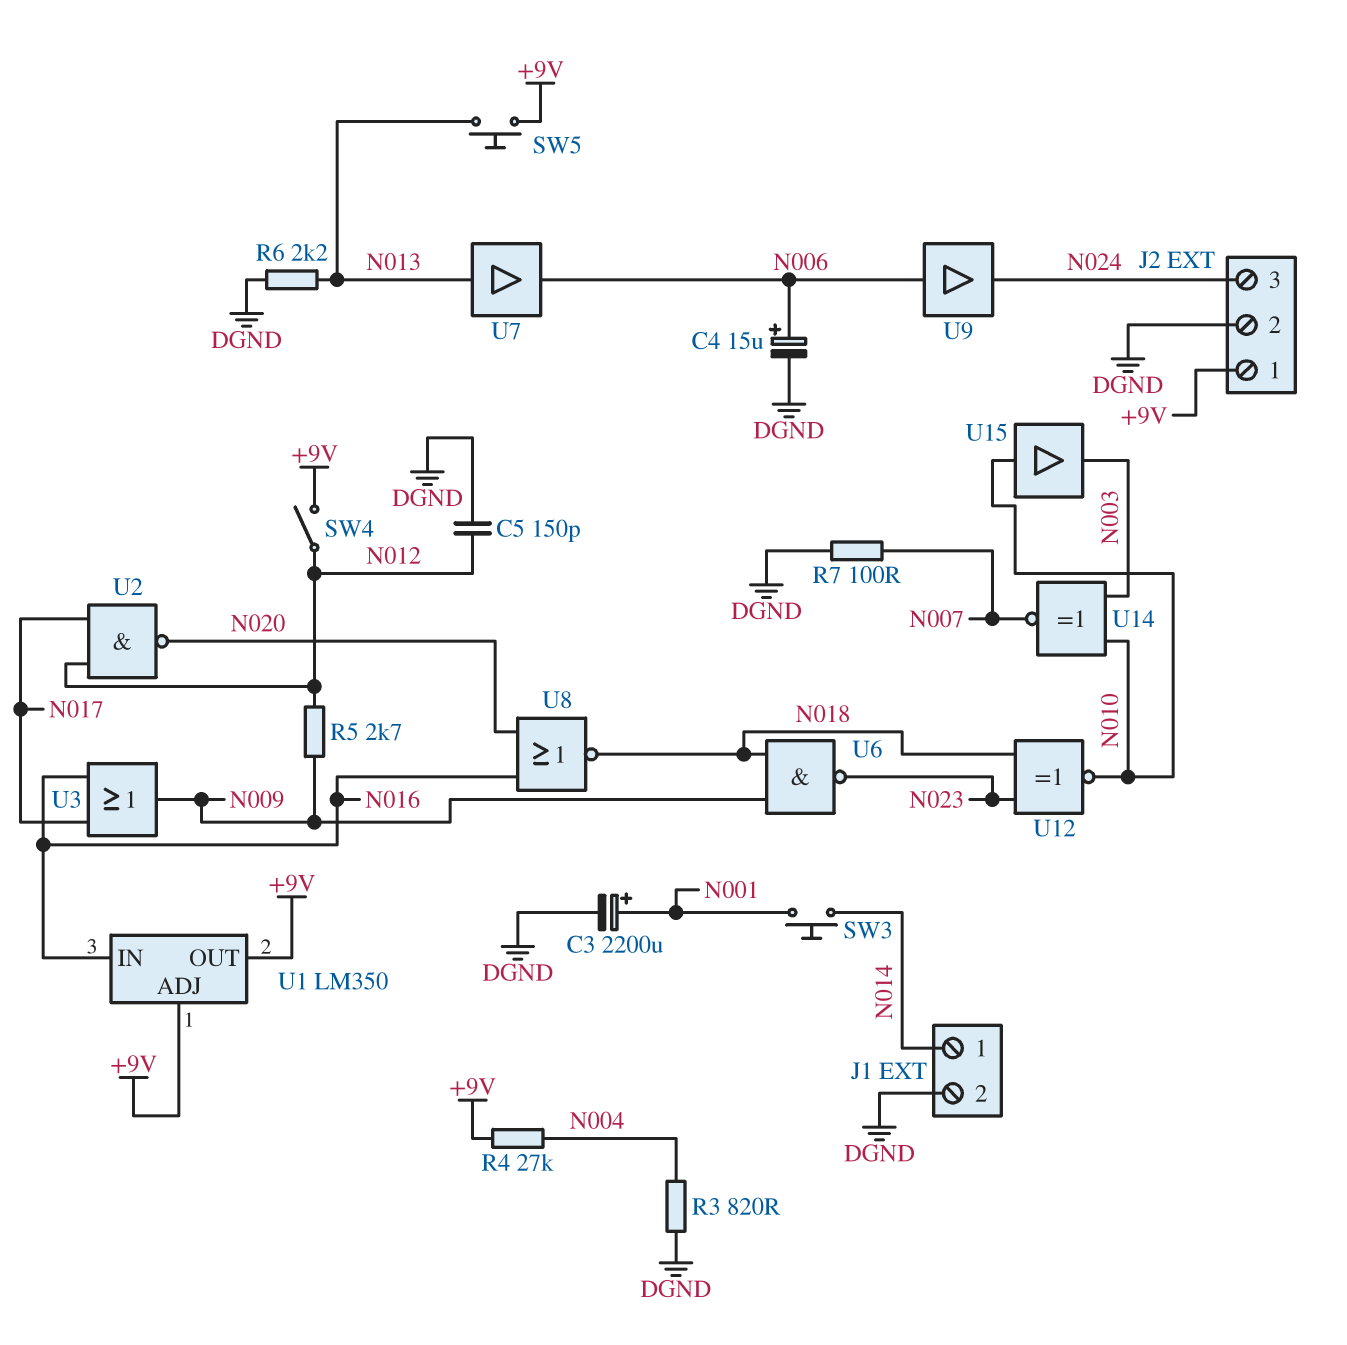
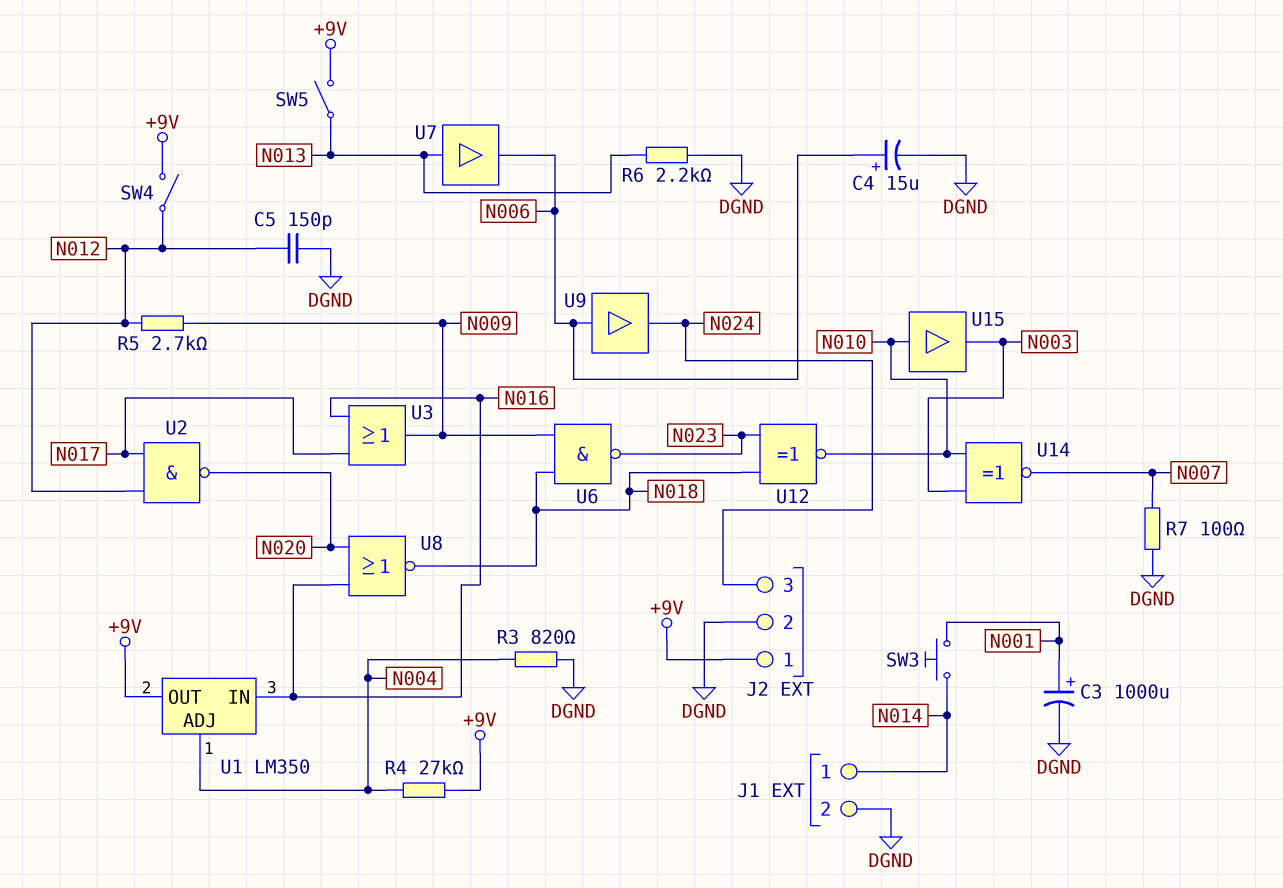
C3: 2200uF (plus N001, minus DGND) -> 1000uF (plus N001, minus DGND)
SW5: button (+9V, N013) -> switch (+9V, N013)
U1 pin ADJ: +9V -> N004

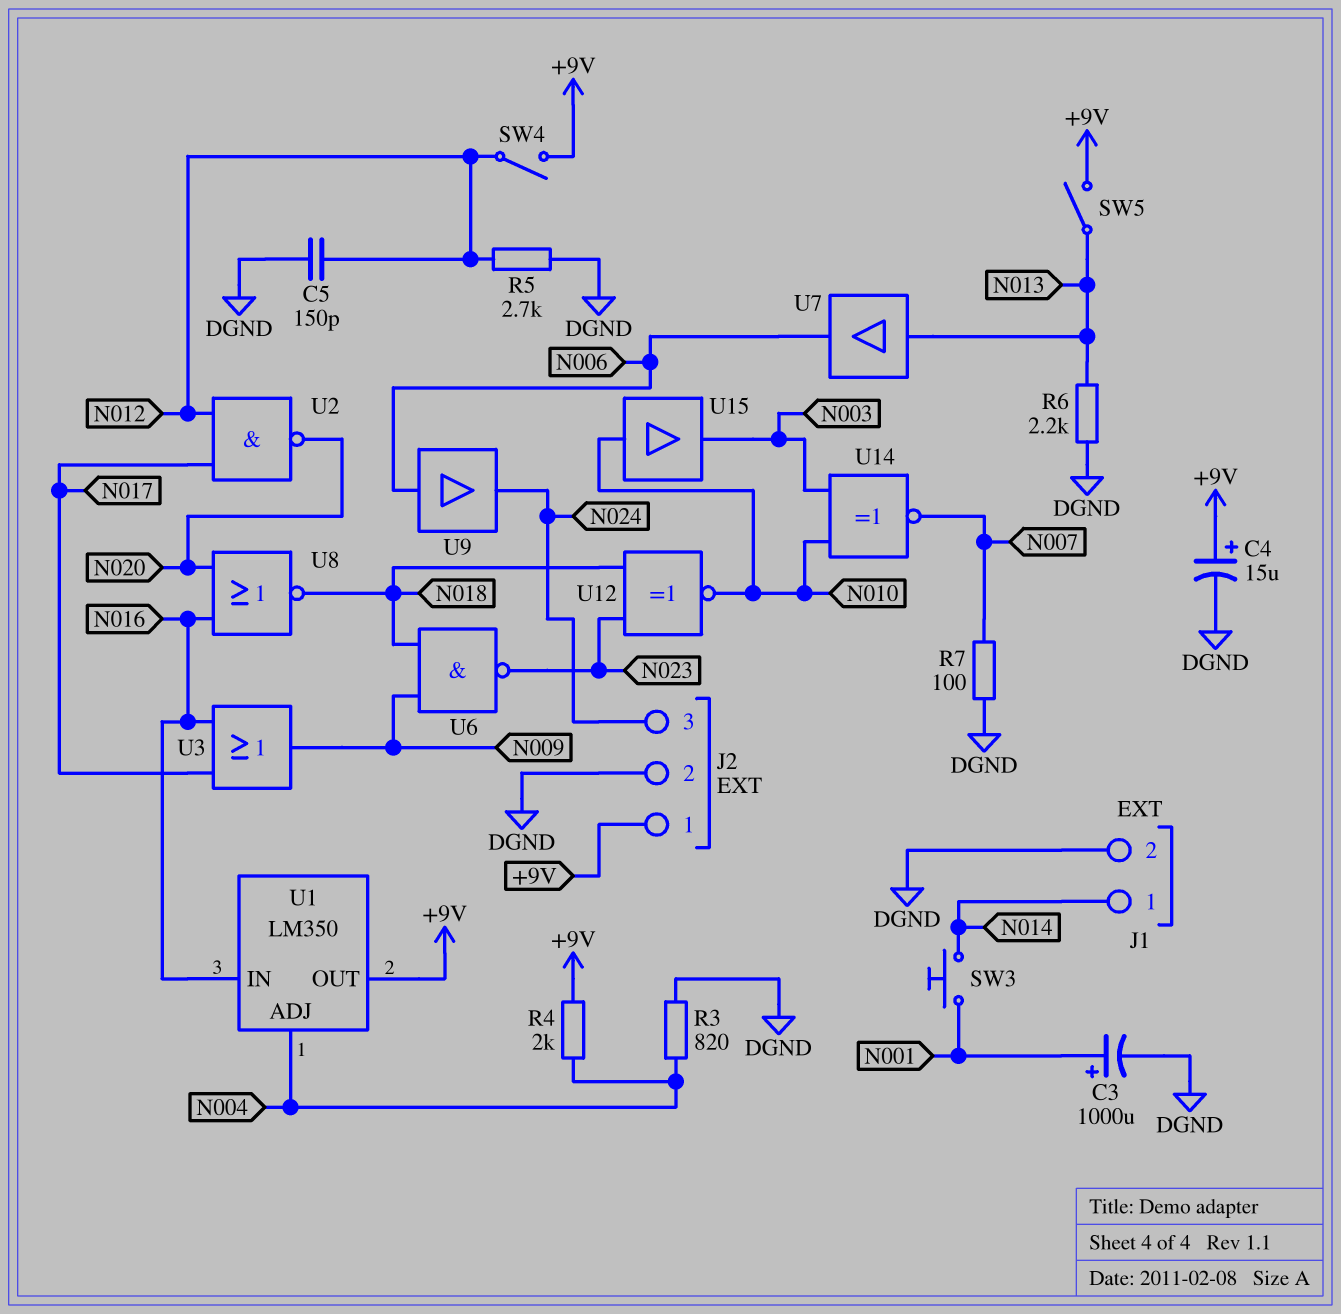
C4: 15uF (plus N006, minus DGND) -> 15uF (plus +9V, minus DGND)
R4: 27k (+9V, N004) -> 2k (+9V, N004)
R5: 2.7k (N009, N012) -> 2.7k (DGND, N012)

